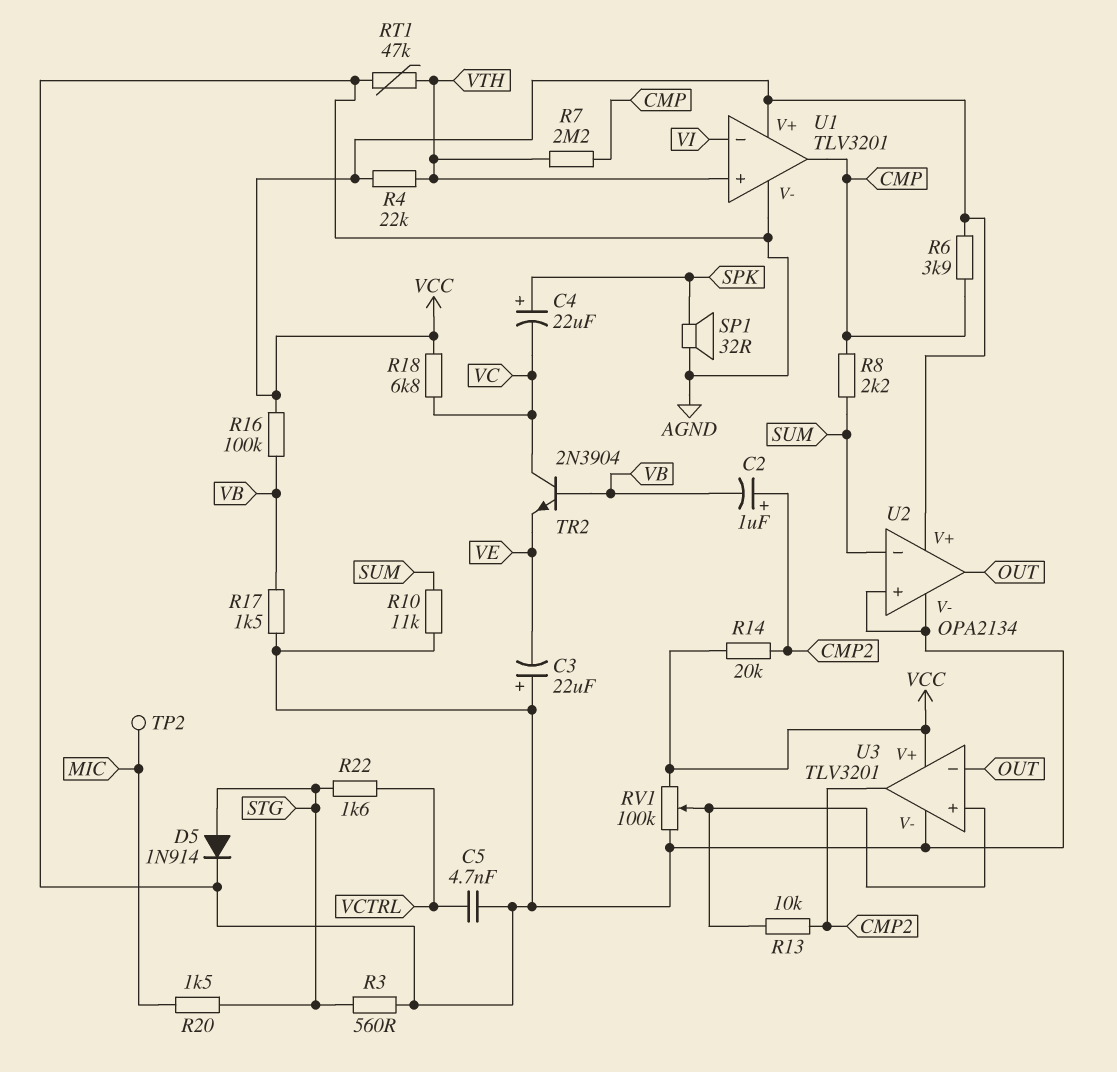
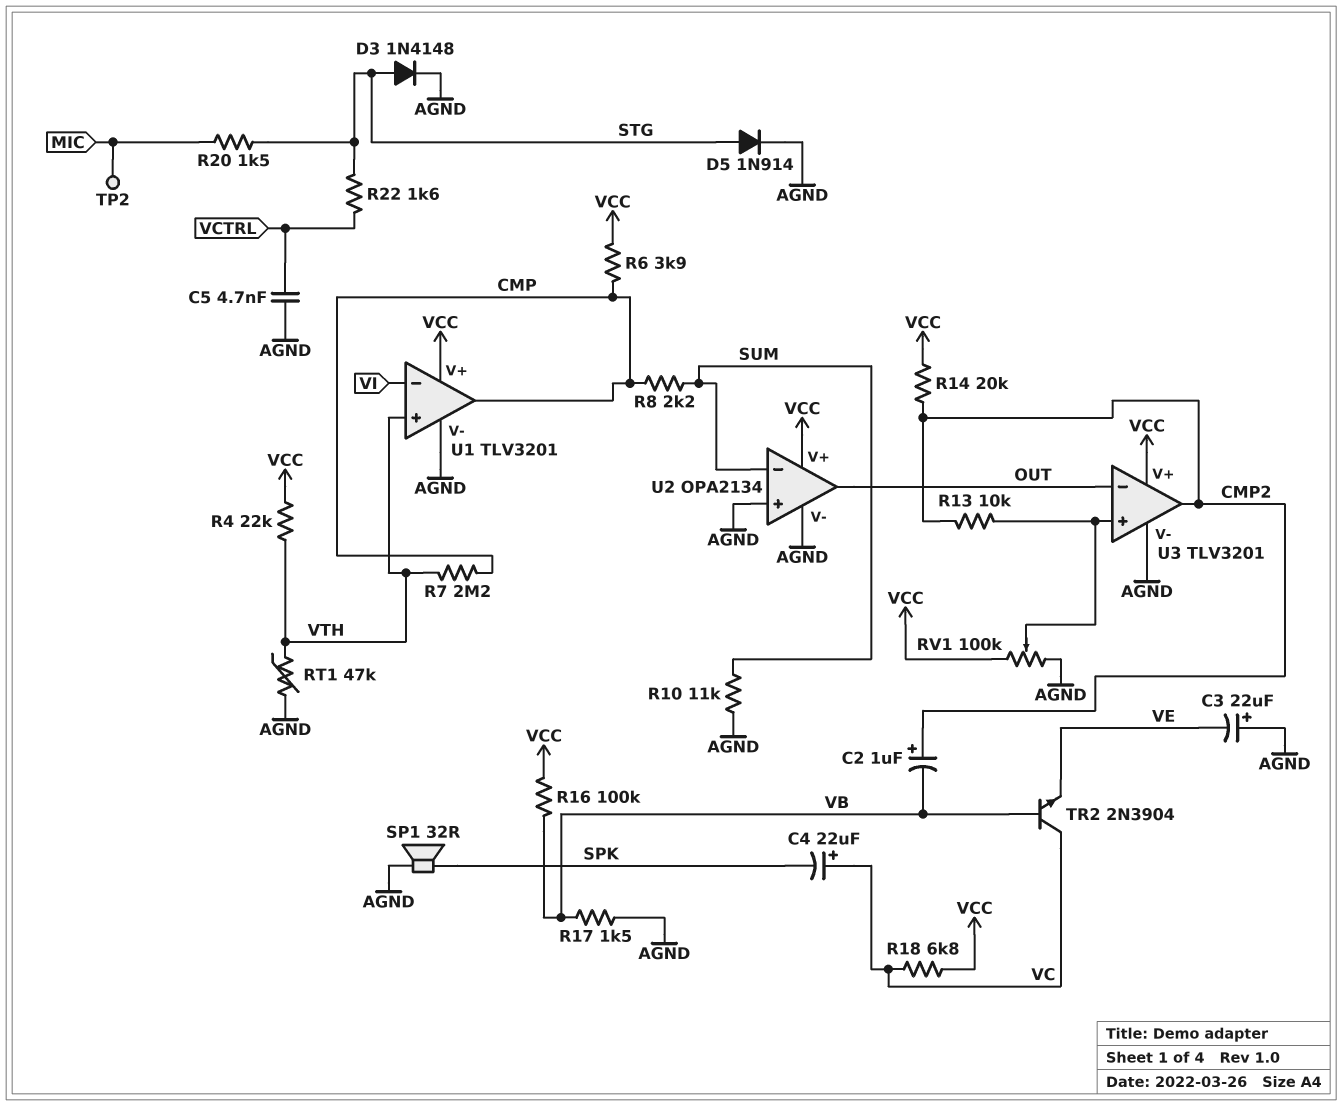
C4: 22uF (plus SPK, minus VC) -> 22uF (plus VC, minus SPK)
D3: none -> diode 1N4148 (A STG, K AGND)
R3: 560 (AGND, STG) -> none

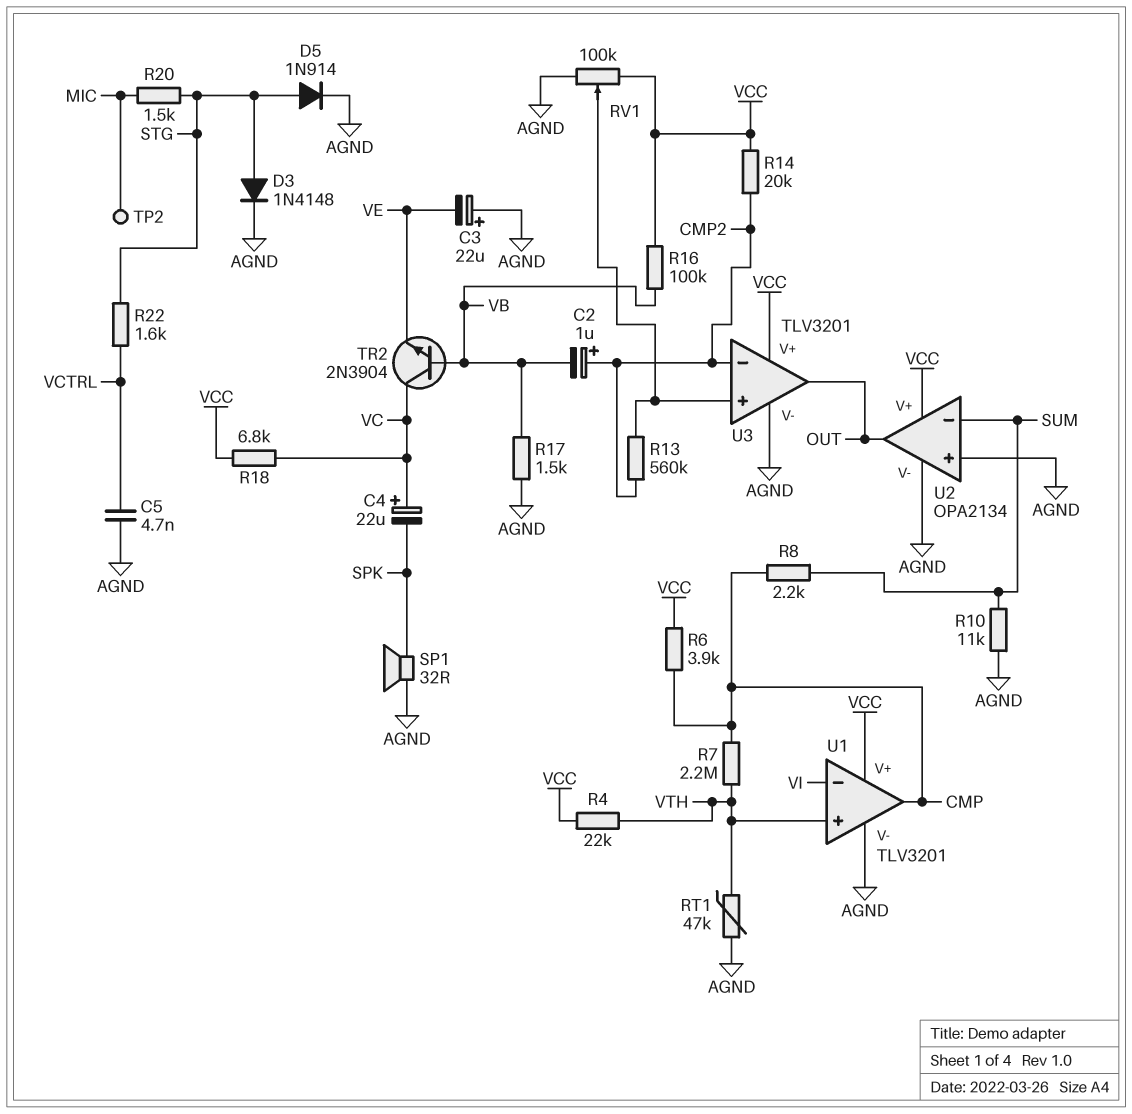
R13: 10k (CMP2, U3/in+) -> 560k (CMP2, U3/in+)
U3 pin in-: OUT -> CMP2
U3 pin out: CMP2 -> OUT

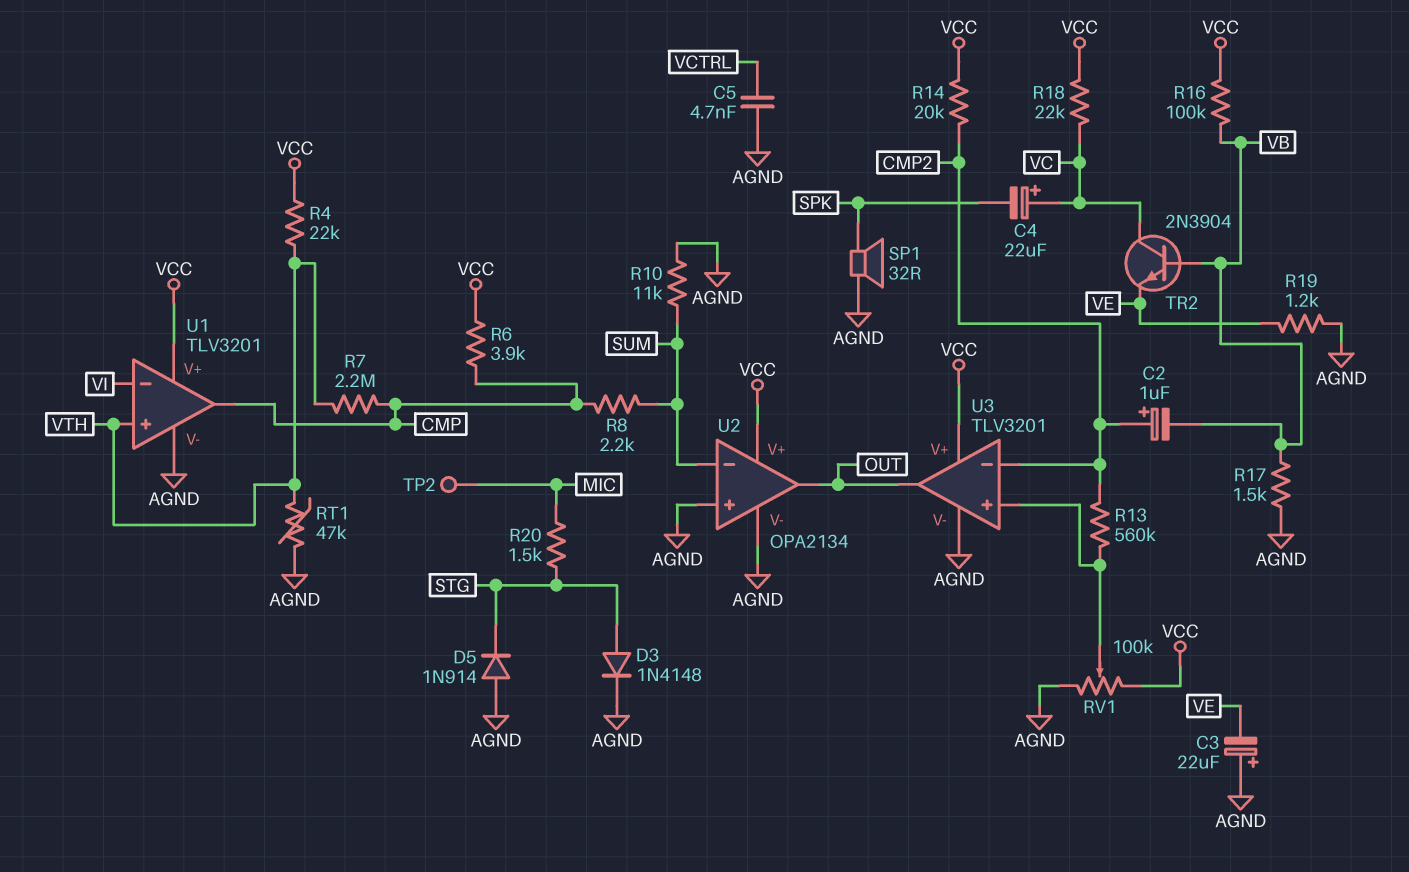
D5: diode 1N914 (A STG, K AGND) -> diode 1N914 (A AGND, K STG)
R18: 6.8k (VC, VCC) -> 22k (VC, VCC)
R19: none -> 1.2k (AGND, VE)
R22: 1.6k (STG, VCTRL) -> none

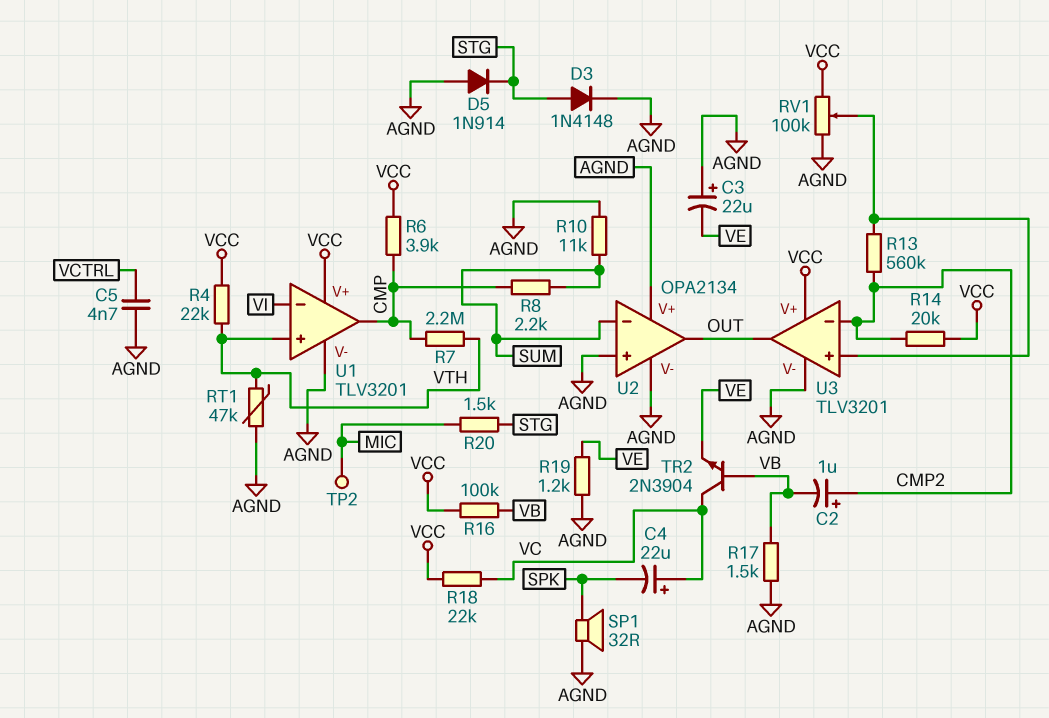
U2 pin V+: VCC -> AGND

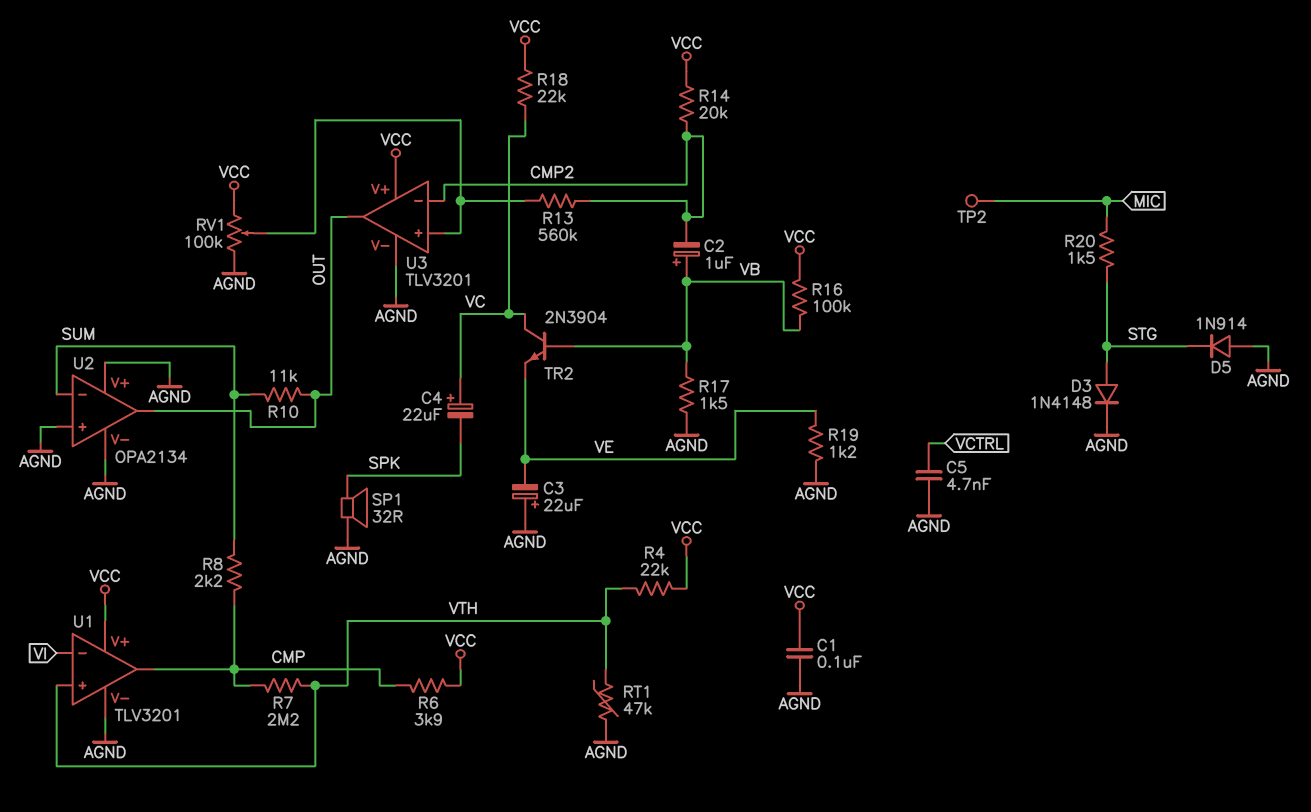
C1: none -> 100nF (AGND, VCC)
C2: 1uF (plus CMP2, minus VB) -> 1uF (plus VB, minus CMP2)
R10: 11k (AGND, SUM) -> 11k (OUT, SUM)

